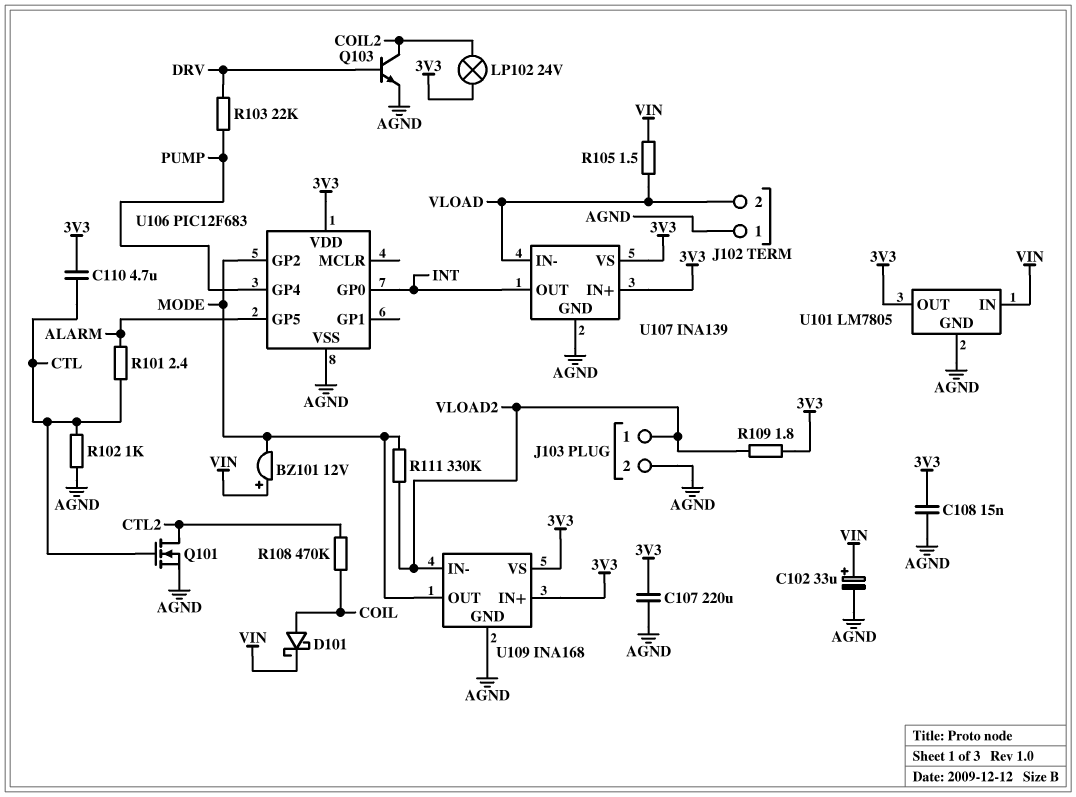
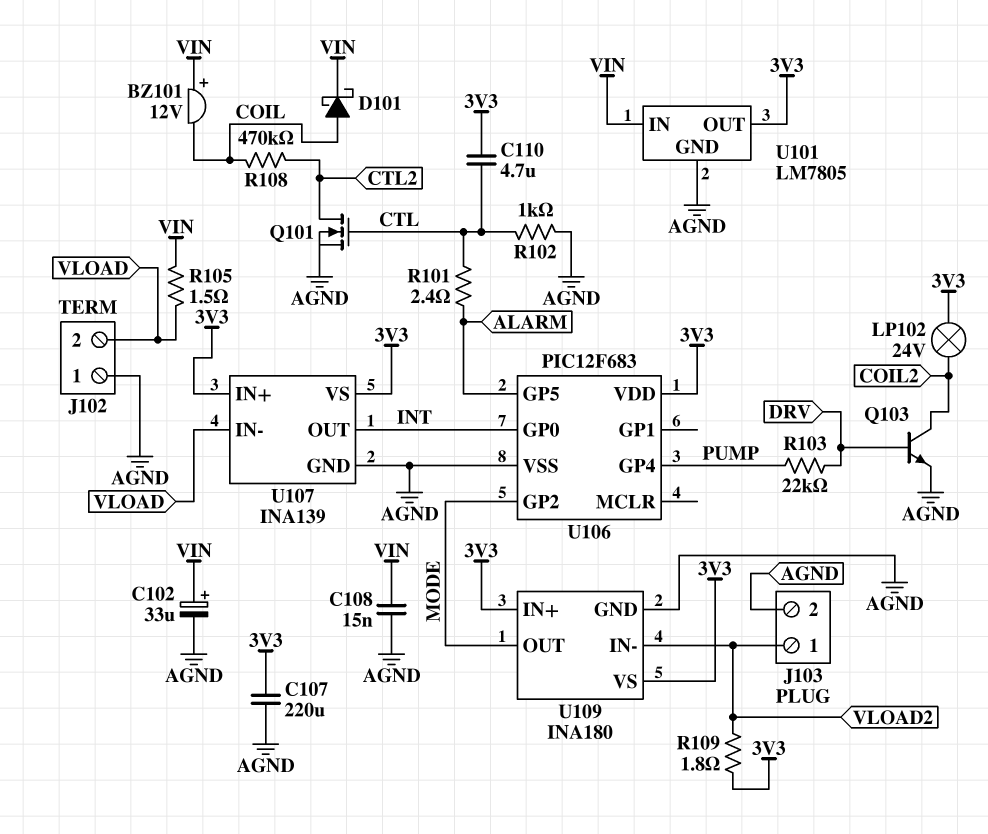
BZ101: buzzer 12V (plus VIN, minus MODE) -> buzzer 12V (plus VIN, minus COIL)
C108: 15nF (3V3, AGND) -> 15nF (AGND, VIN)
R111: 330k (MODE, VLOAD2) -> none
U109: INA168 -> INA180

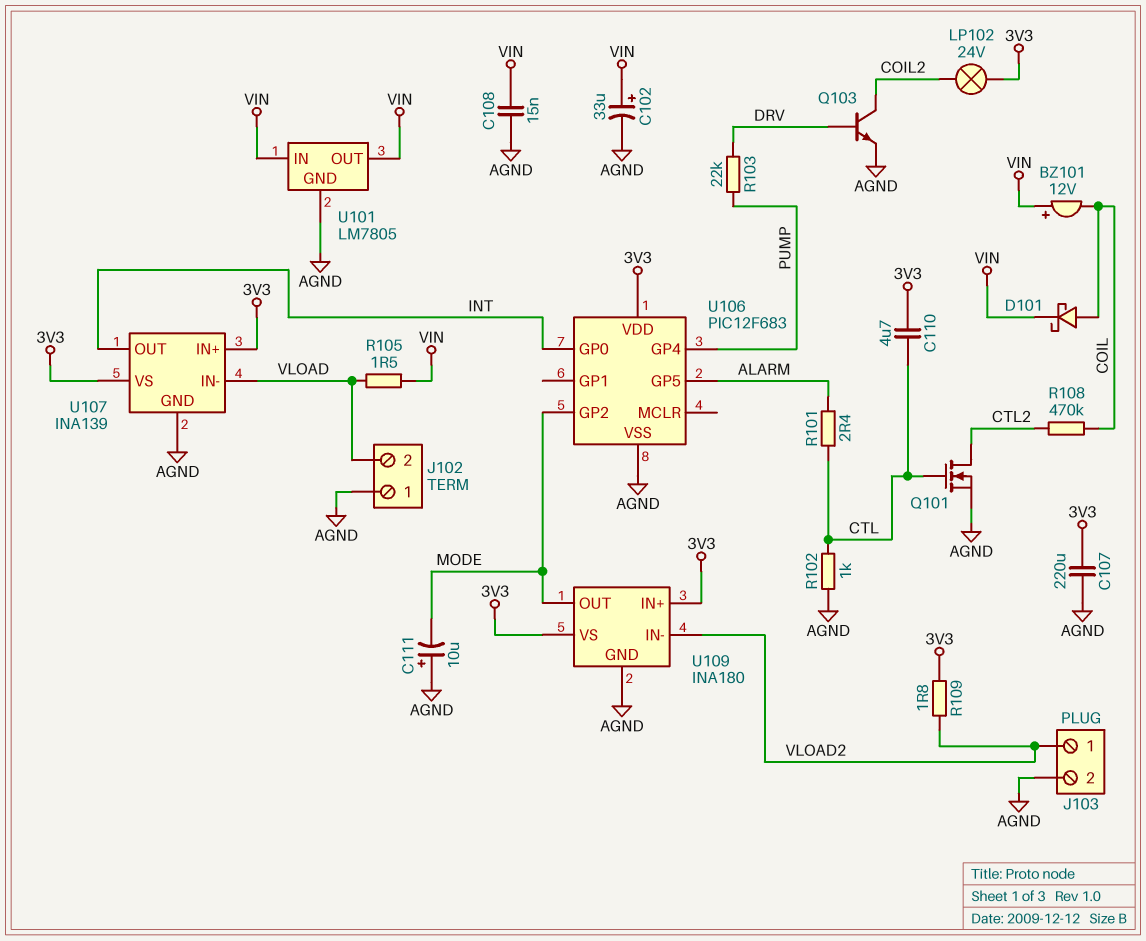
C111: none -> 10uF (plus AGND, minus MODE)
U101 pin OUT: 3V3 -> VIN

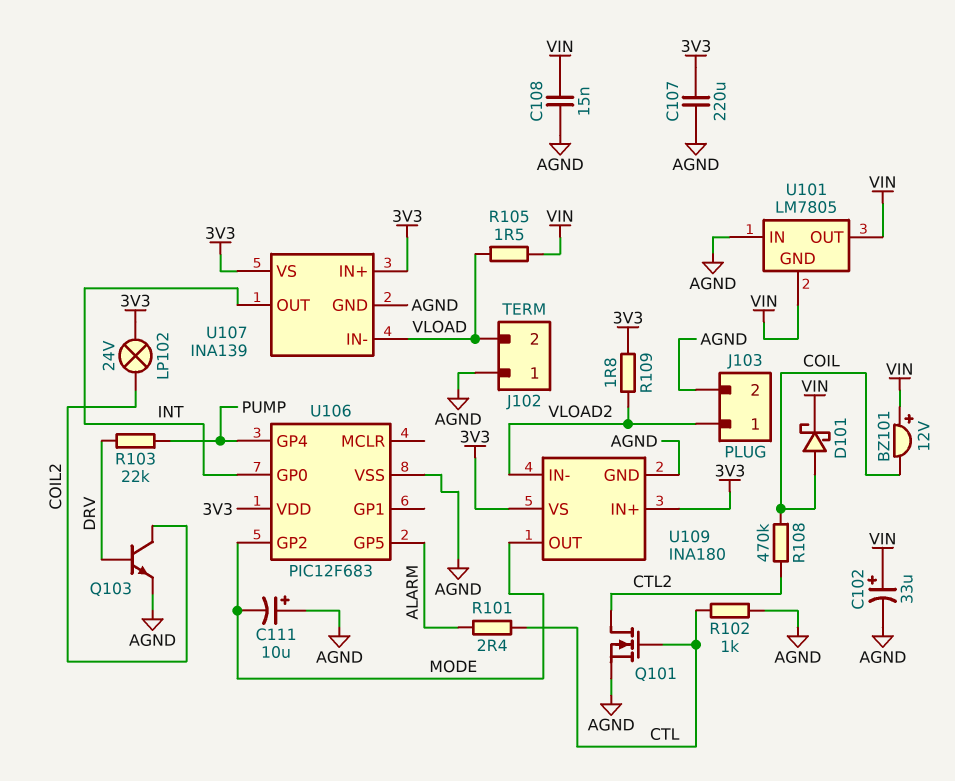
C110: 4.7uF (3V3, CTL) -> none
U101 pin GND: AGND -> VIN
U101 pin IN: VIN -> AGND

